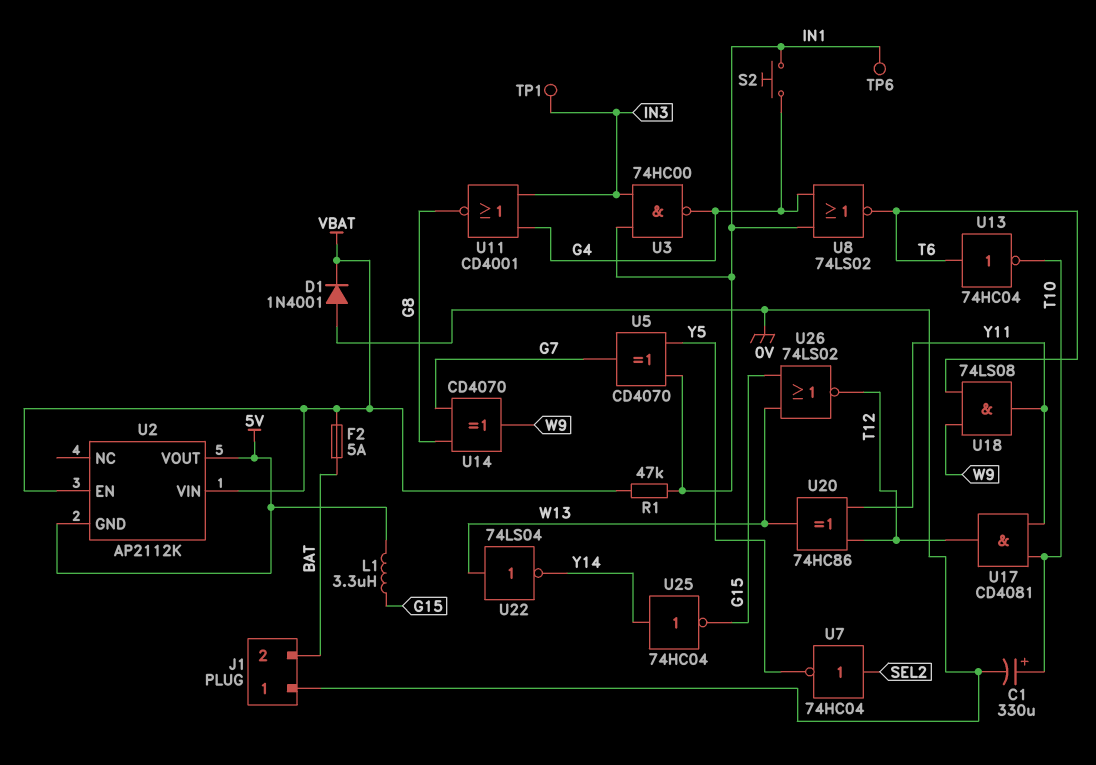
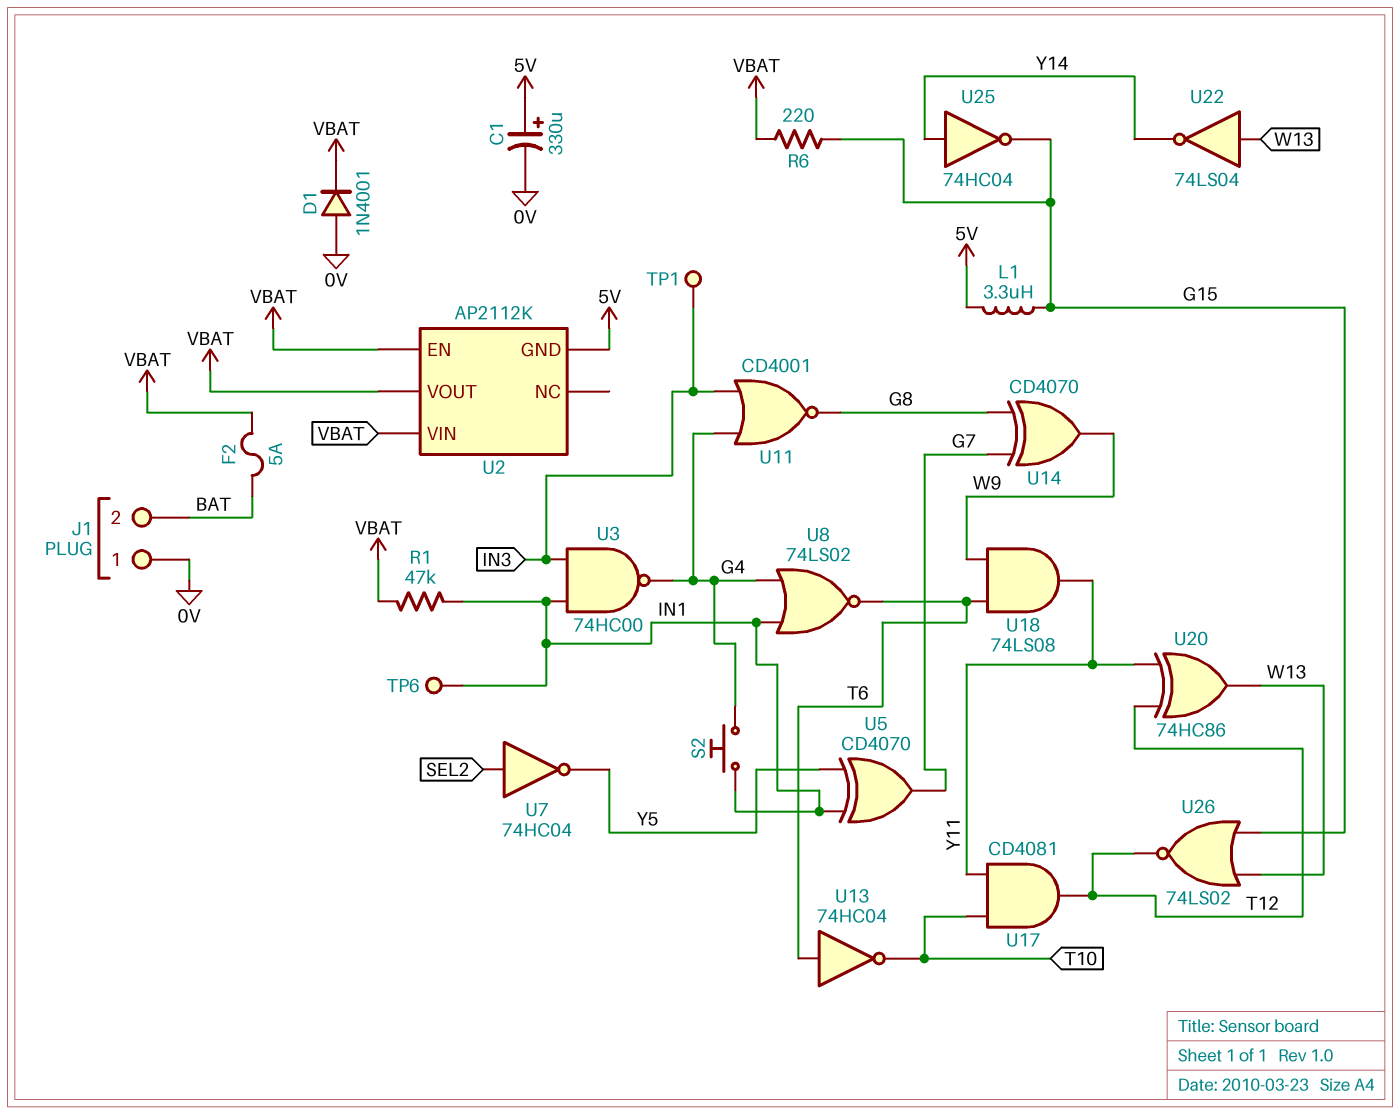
C1: 330uF (plus T10, minus 0V) -> 330uF (plus 5V, minus 0V)
R6: none -> 220 (G15, VBAT)
U2 pin VOUT: 5V -> VBAT

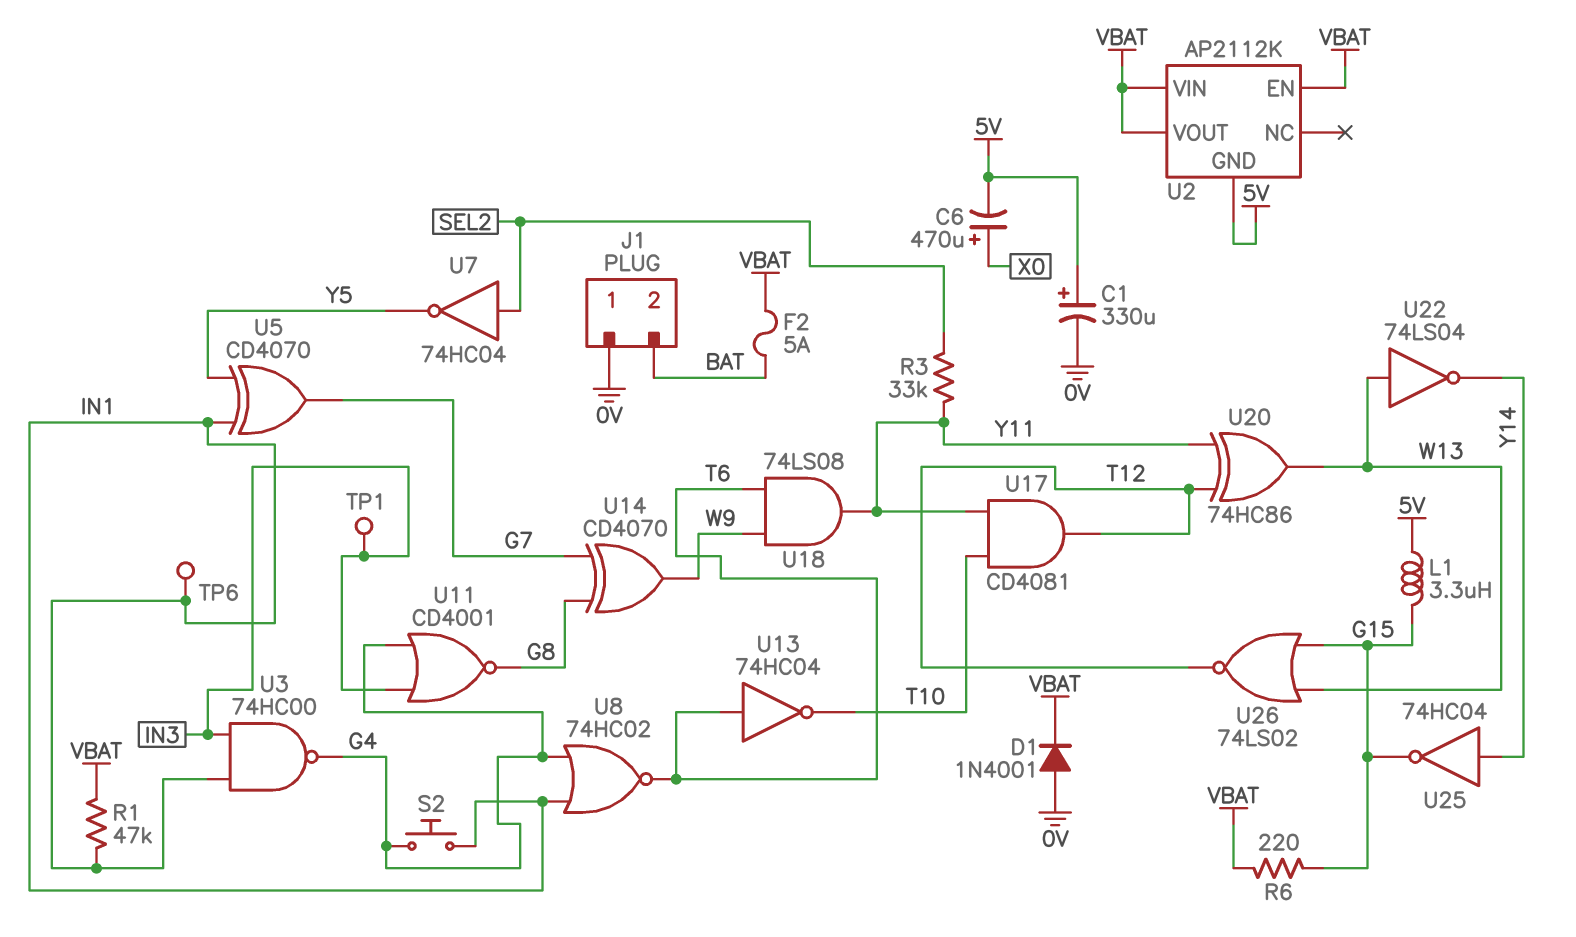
C6: none -> 470uF (plus X0, minus 5V)
R3: none -> 33k (SEL2, Y11)
U8: NOR 74LS02 (in G4, in IN1, out T6) -> NOR 74HC02 (in G4, in IN1, out T6)

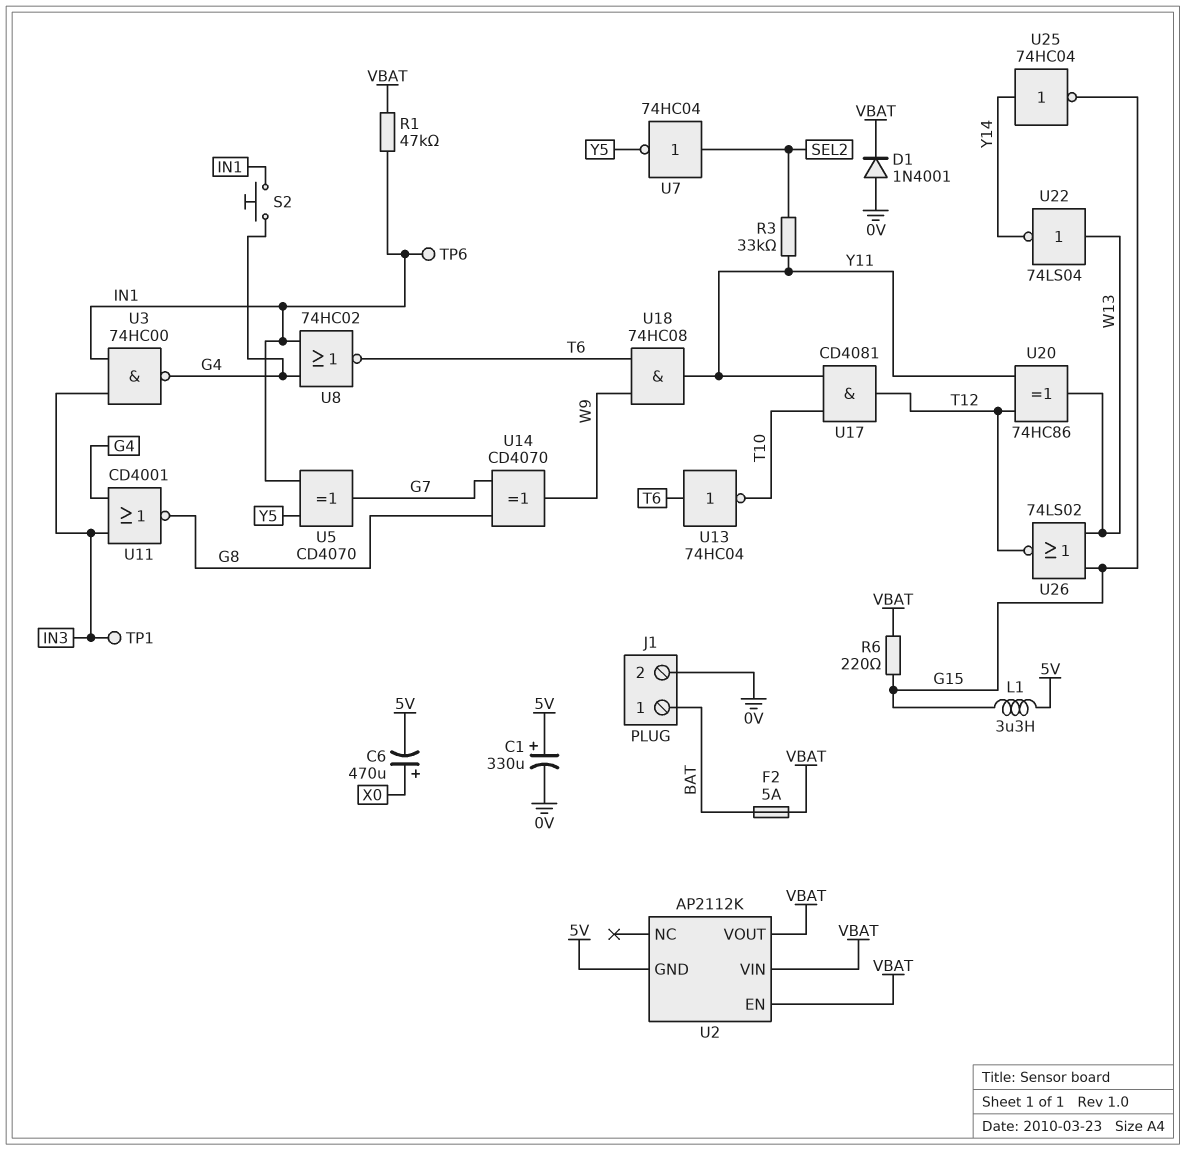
J1 pin 1: 0V -> BAT
J1 pin 2: BAT -> 0V
U18: AND 74LS08 (in T6, in W9, out Y11) -> AND 74HC08 (in T6, in W9, out Y11)

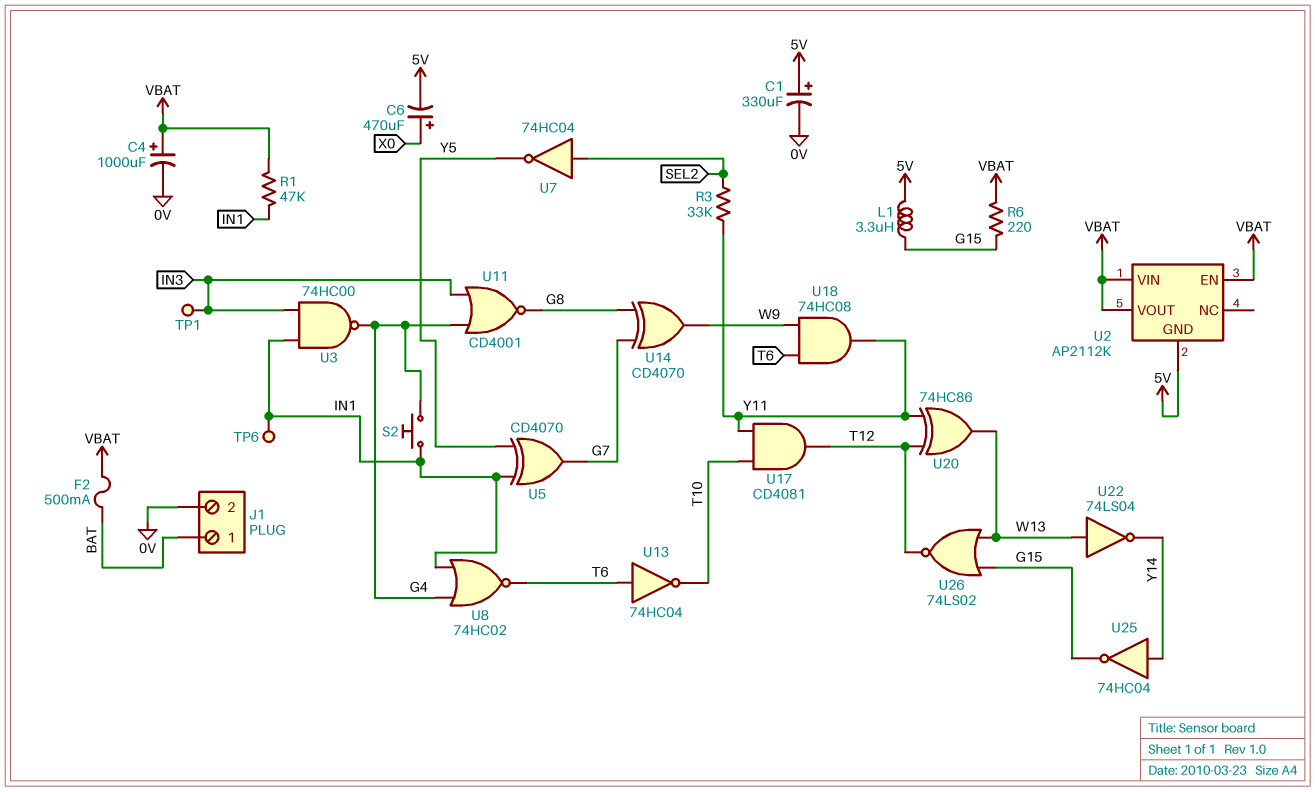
C4: none -> 1000uF (plus VBAT, minus 0V)
D1: diode 1N4001 (A 0V, K VBAT) -> none
F2: 5A (BAT, VBAT) -> 500mA (BAT, VBAT)

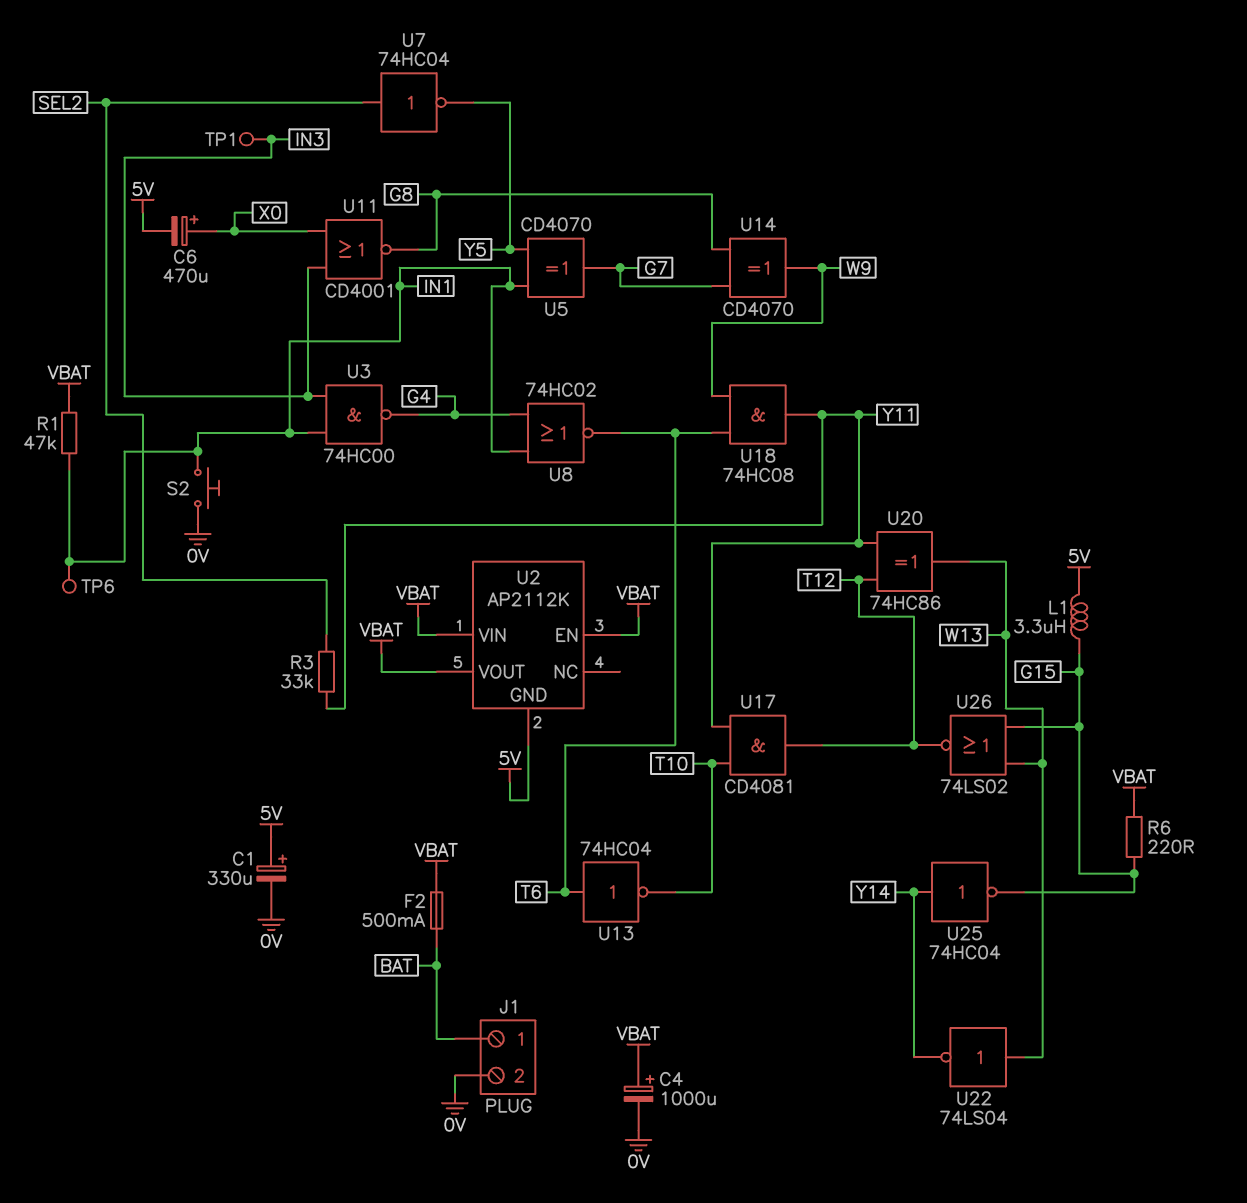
S2: button (G4, IN1) -> button (0V, IN1)
U11: NOR CD4001 (in G4, in IN3, out G8) -> NOR CD4001 (in IN3, in X0, out G8)

